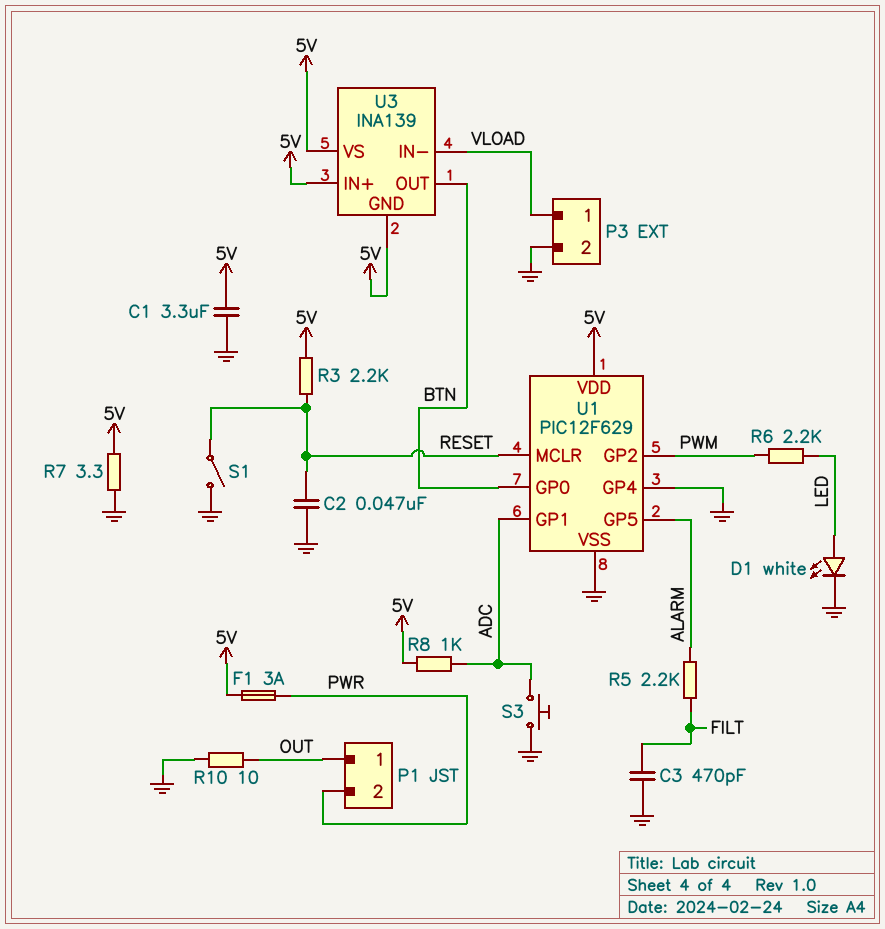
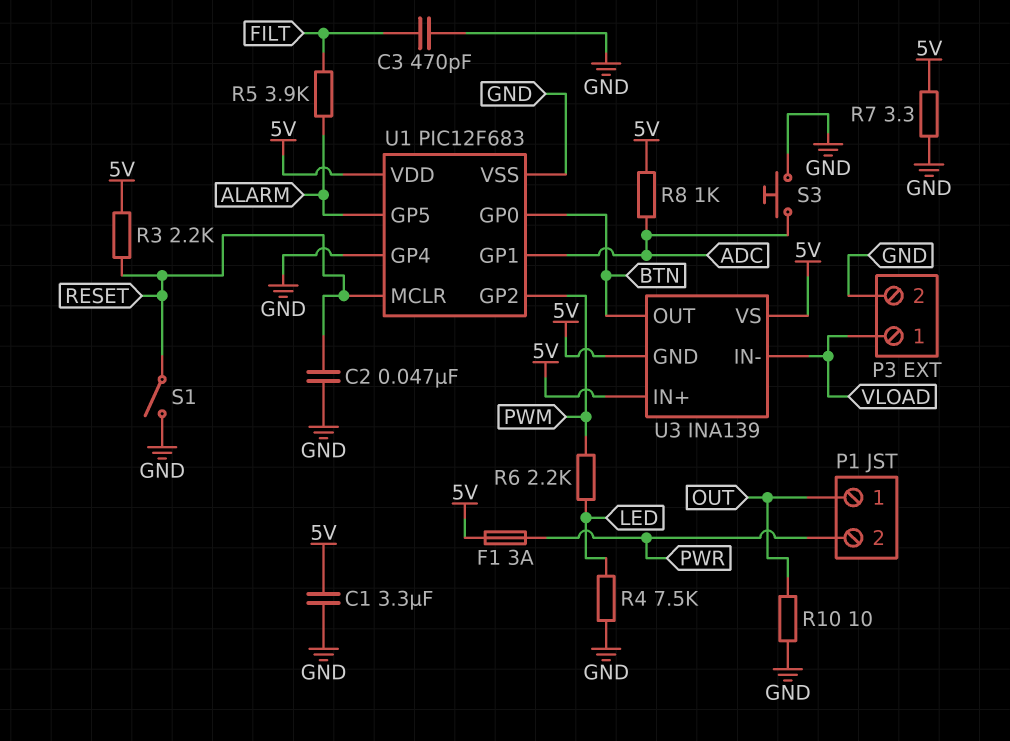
D1: LED white (A LED, K GND) -> none
R4: none -> 7.5k (GND, LED)
R5: 2.2k (ALARM, FILT) -> 3.9k (ALARM, FILT)
U1: PIC12F629 -> PIC12F683

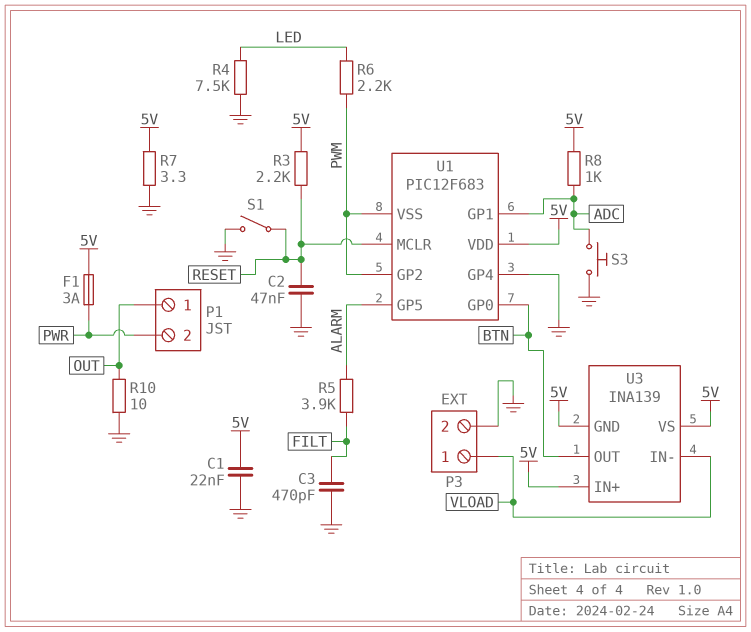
C1: 3.3uF (5V, GND) -> 22nF (5V, GND)
U1 pin VSS: GND -> PWM

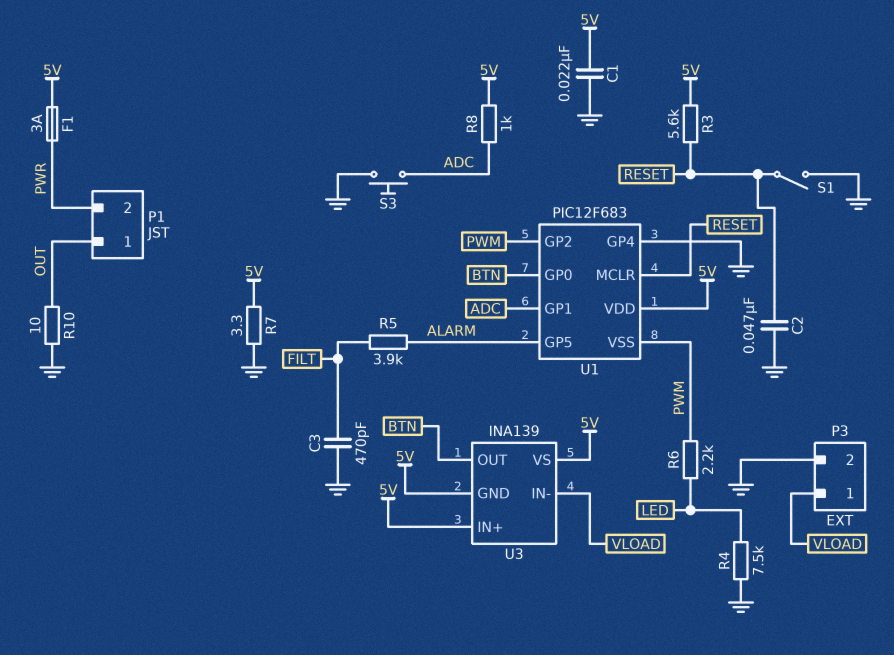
R3: 2.2k (5V, RESET) -> 5.6k (5V, RESET)

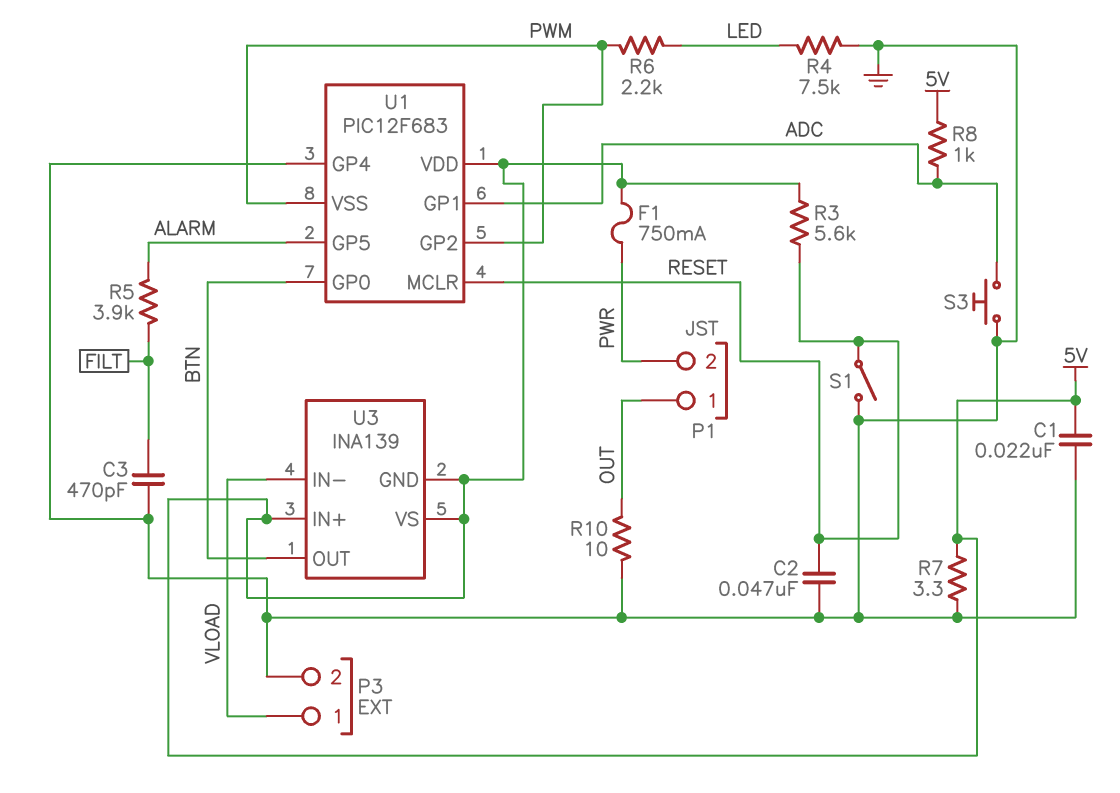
F1: 3A (5V, PWR) -> 750mA (5V, PWR)

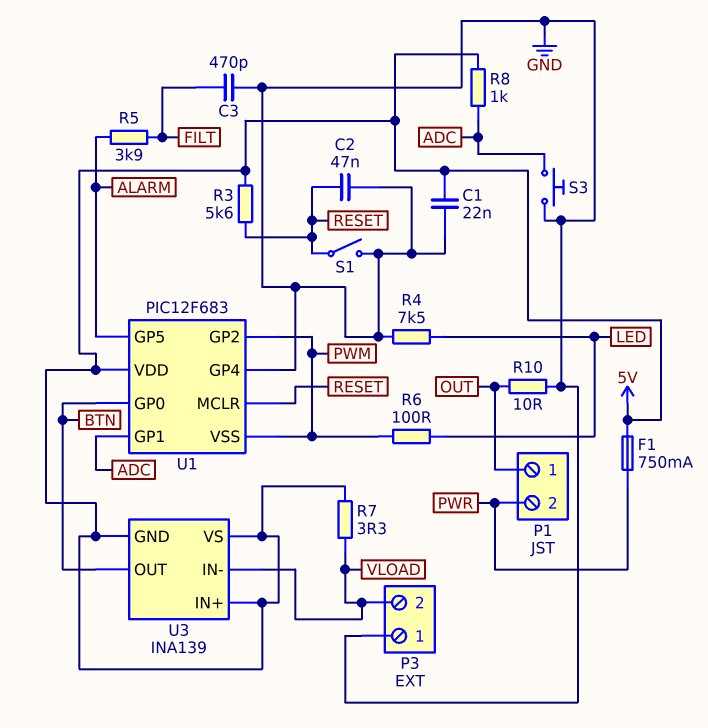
P3 pin 1: VLOAD -> GND
P3 pin 2: GND -> VLOAD
R6: 2.2k (LED, PWM) -> 100 (LED, PWM)
R7: 3.3 (5V, GND) -> 3.3 (5V, VLOAD)

